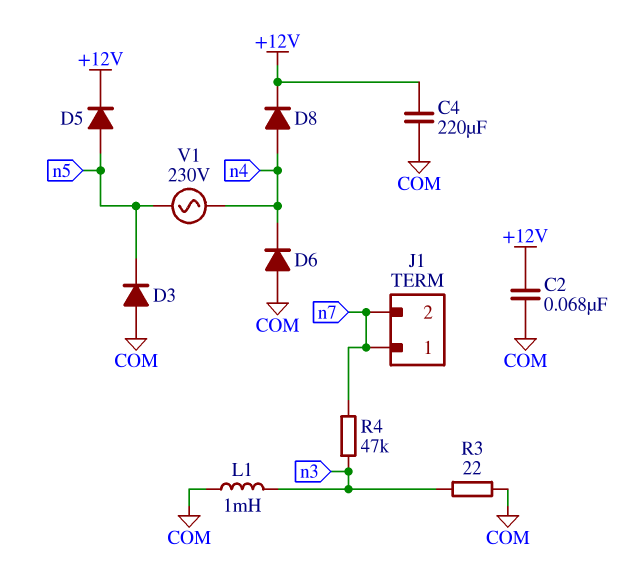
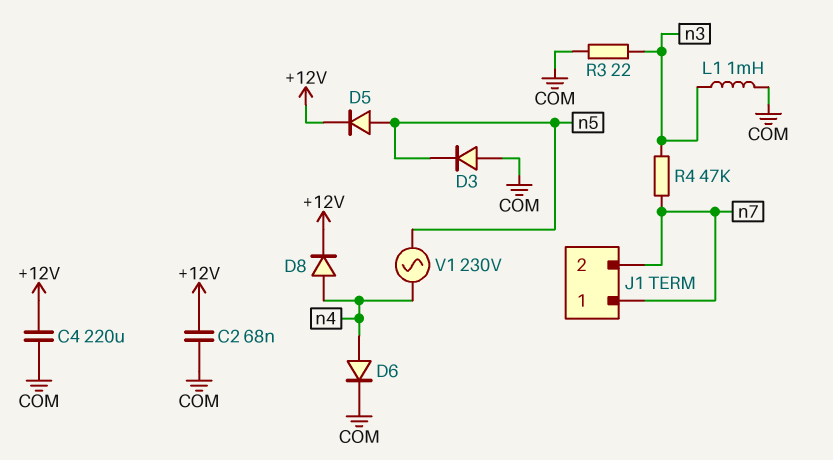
D6: diode (A COM, K n4) -> diode (A n4, K COM)

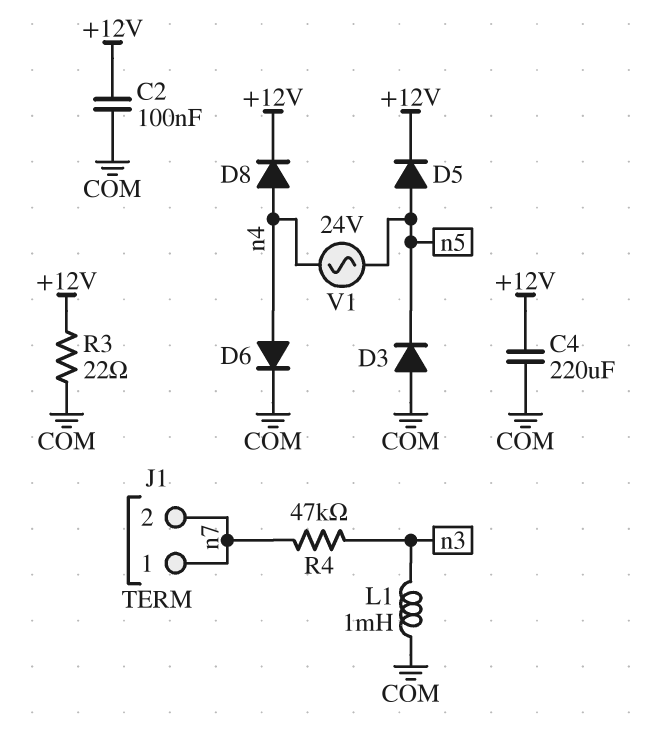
C2: 68nF (+12V, COM) -> 100nF (+12V, COM)
R3: 22 (COM, n3) -> 22 (+12V, COM)
V1: AC 230V (n4, n5) -> AC 24V (n4, n5)

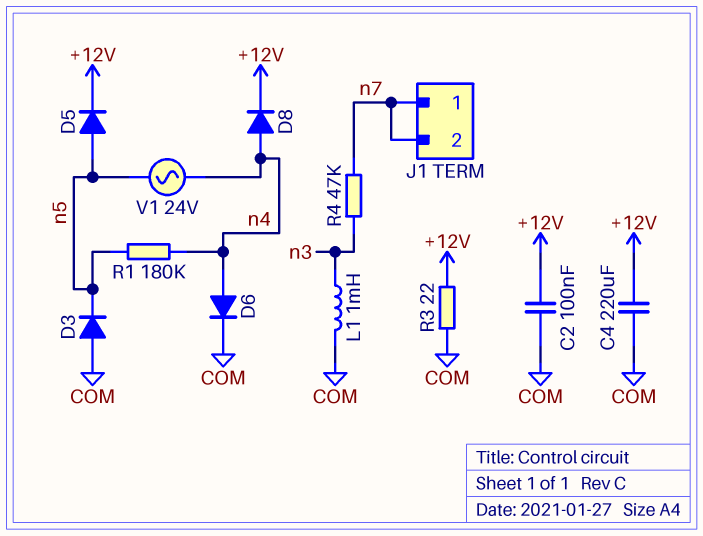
R1: none -> 180k (n4, n5)

